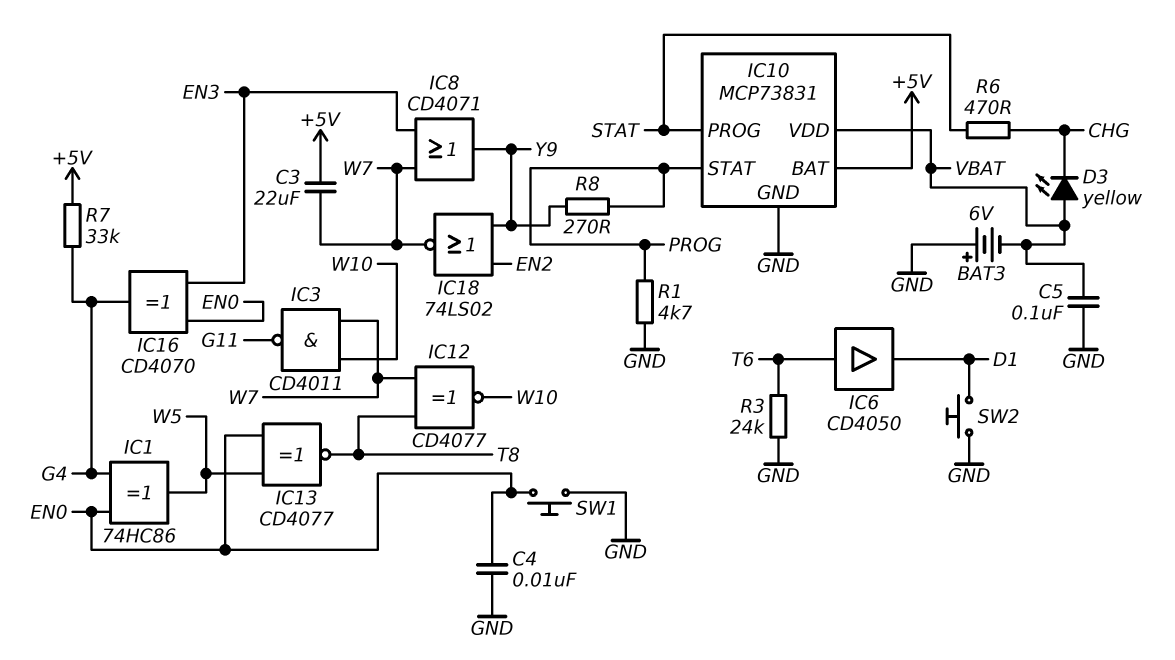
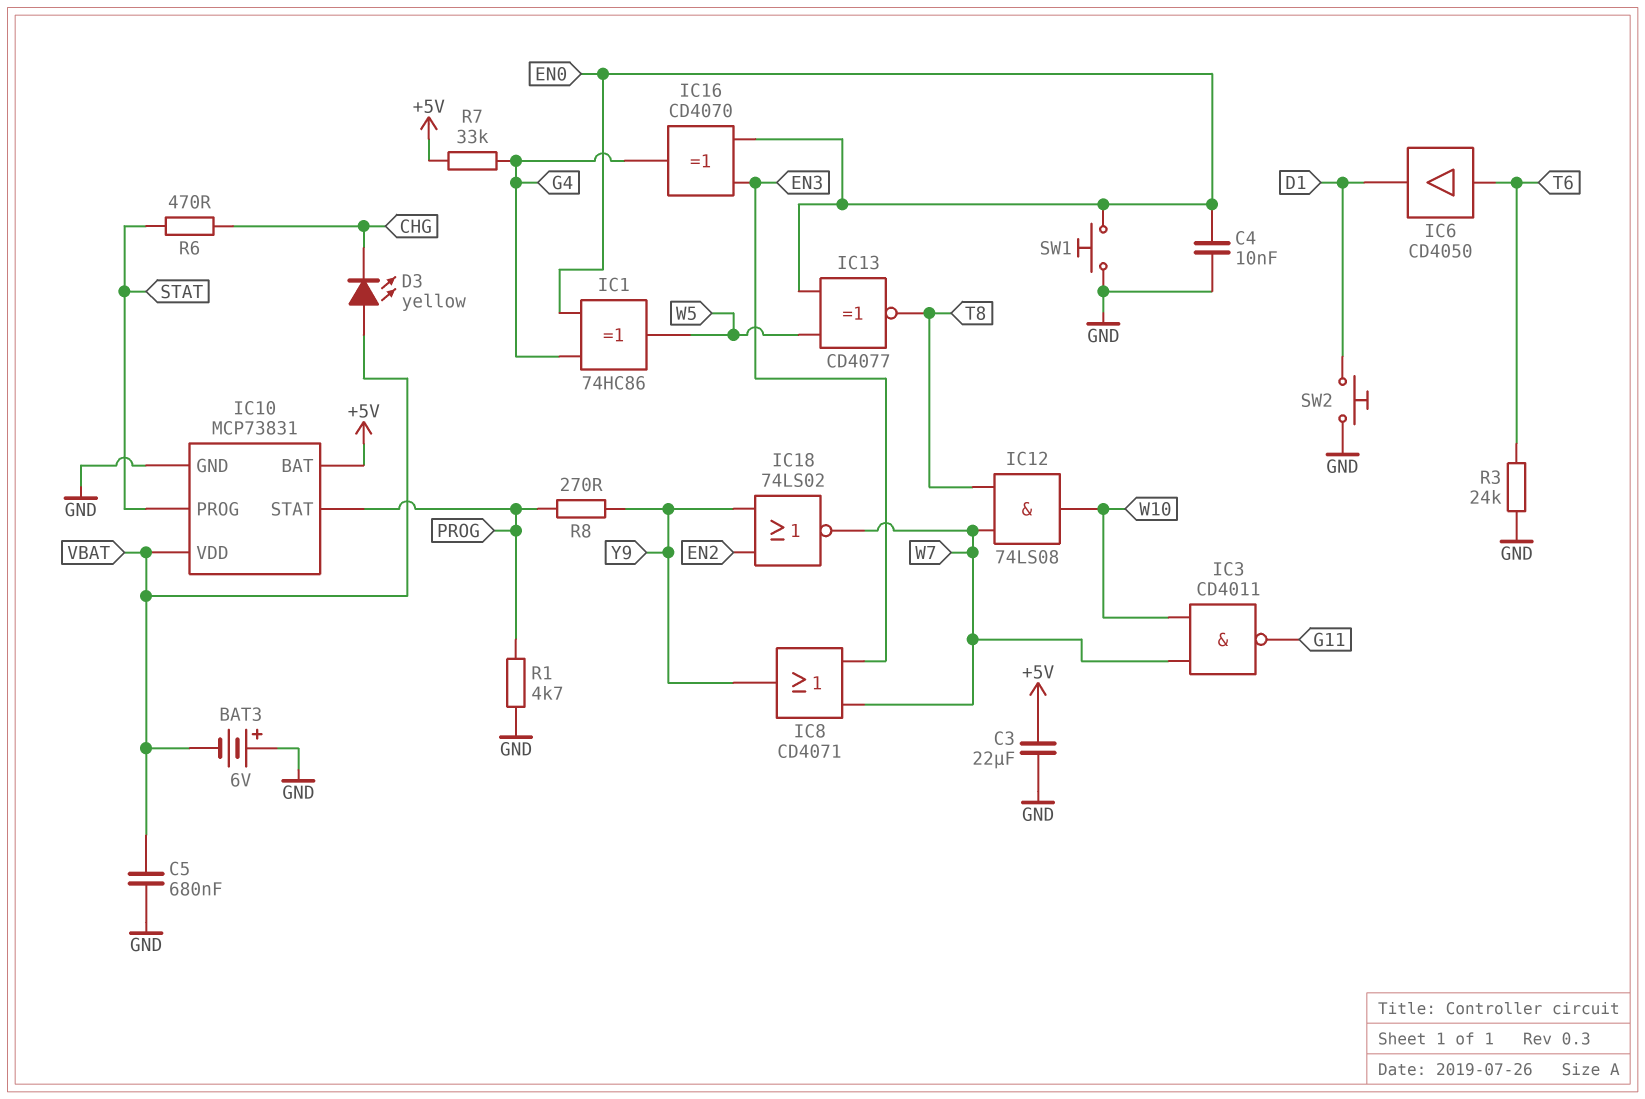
C3: 22uF (+5V, W7) -> 22uF (+5V, GND)
C5: 100nF (GND, VBAT) -> 680nF (GND, VBAT)
IC12: XNOR CD4077 (in T8, in W7, out W10) -> AND 74LS08 (in T8, in W7, out W10)

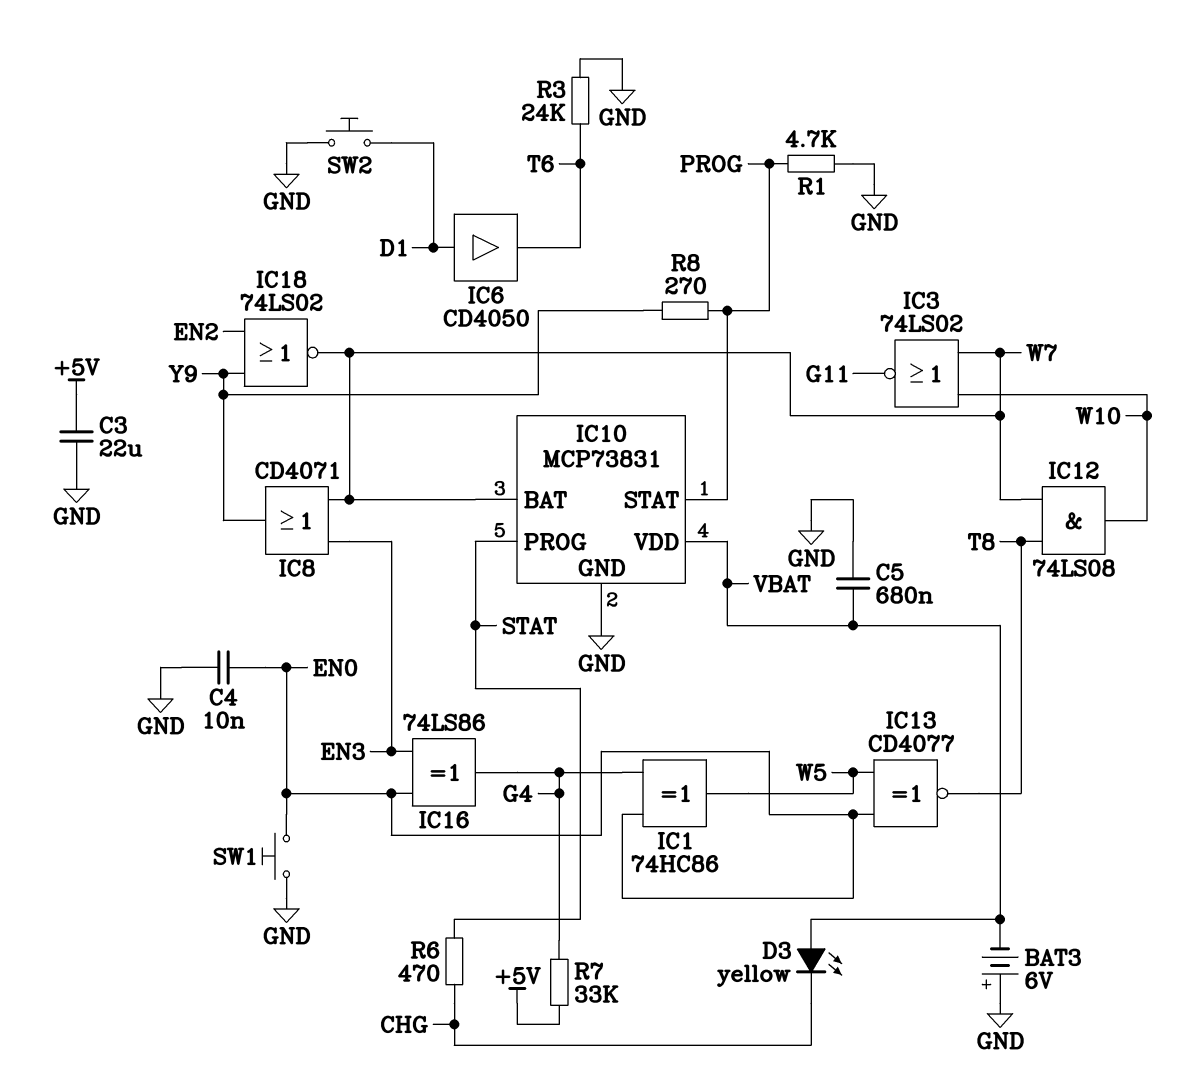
IC3: NAND CD4011 (in W7, in W10, out G11) -> NOR 74LS02 (in W7, in W10, out G11)
IC6: buffer CD4050 (in T6, out D1) -> buffer CD4050 (in D1, out T6)
IC10 pin BAT: +5V -> W7
IC16: XOR CD4070 (in EN0, in EN3, out G4) -> XOR 74LS86 (in EN0, in EN3, out G4)

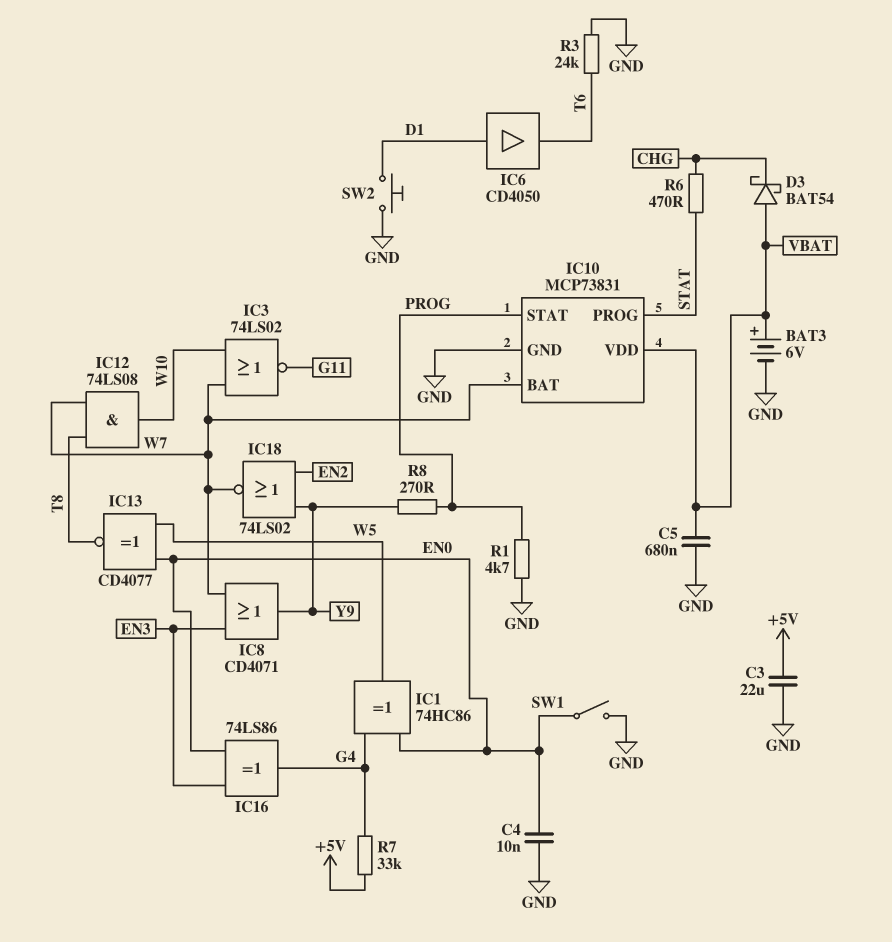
BAT3: 6V (plus GND, minus VBAT) -> 6V (plus VBAT, minus GND)
D3: LED yellow (A VBAT, K CHG) -> schottky BAT54 (A VBAT, K CHG)
SW1: button (EN0, GND) -> switch (EN0, GND)

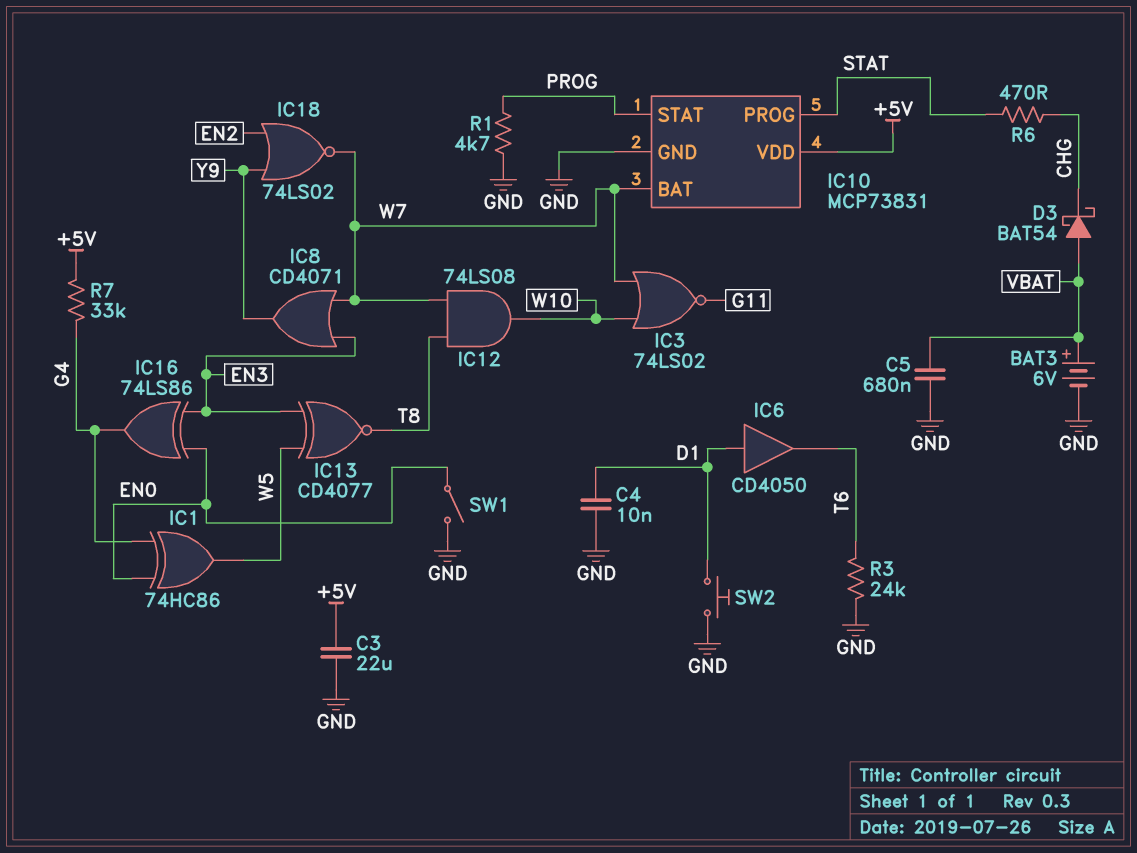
C4: 10nF (EN0, GND) -> 10nF (D1, GND)
IC10 pin VDD: VBAT -> +5V
IC13: XNOR CD4077 (in EN0, in W5, out T8) -> XNOR CD4077 (in EN3, in W5, out T8)
R8: 270 (PROG, Y9) -> none

